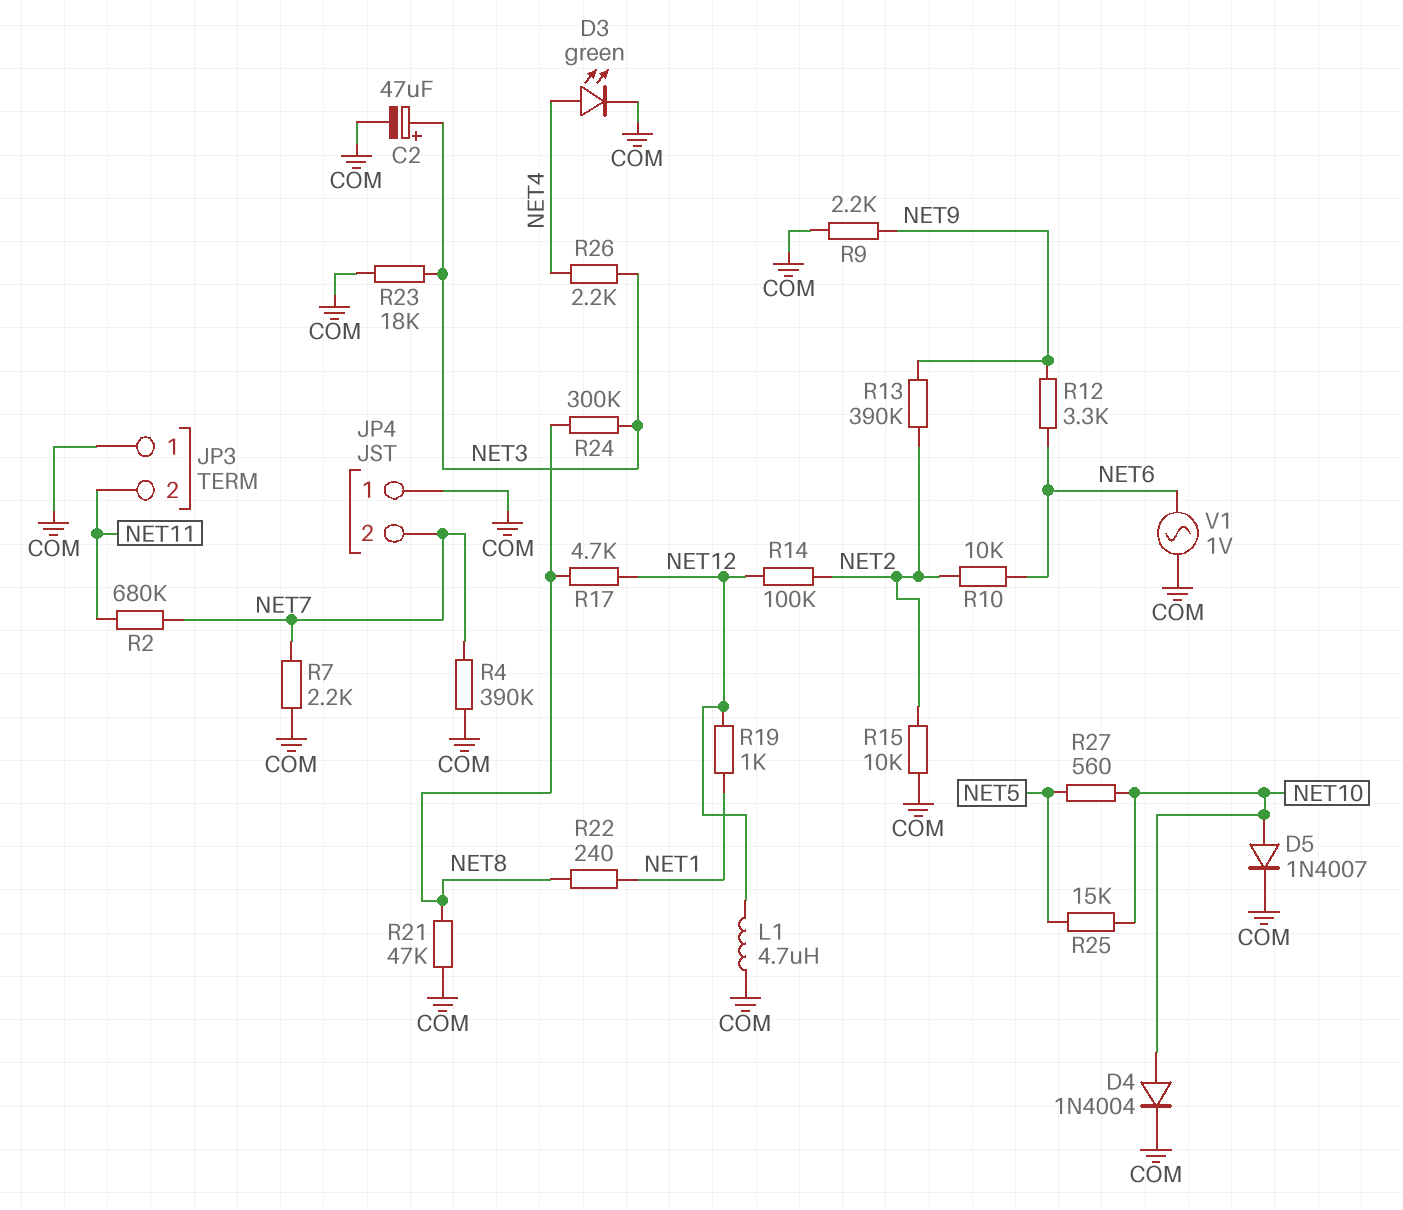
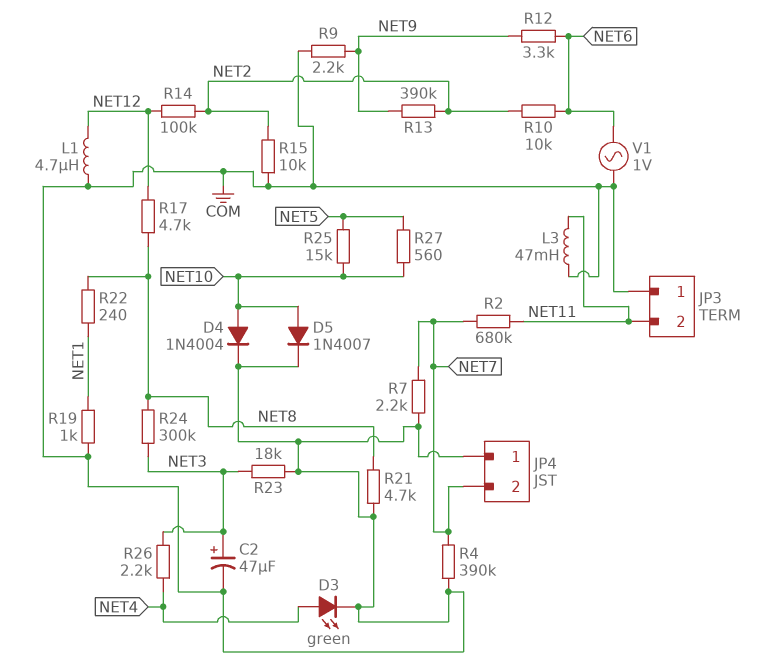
L3: none -> 47mH (COM, NET11)
R19: 1k (NET1, NET12) -> 1k (COM, NET1)
R21: 47k (COM, NET8) -> 4.7k (COM, NET8)

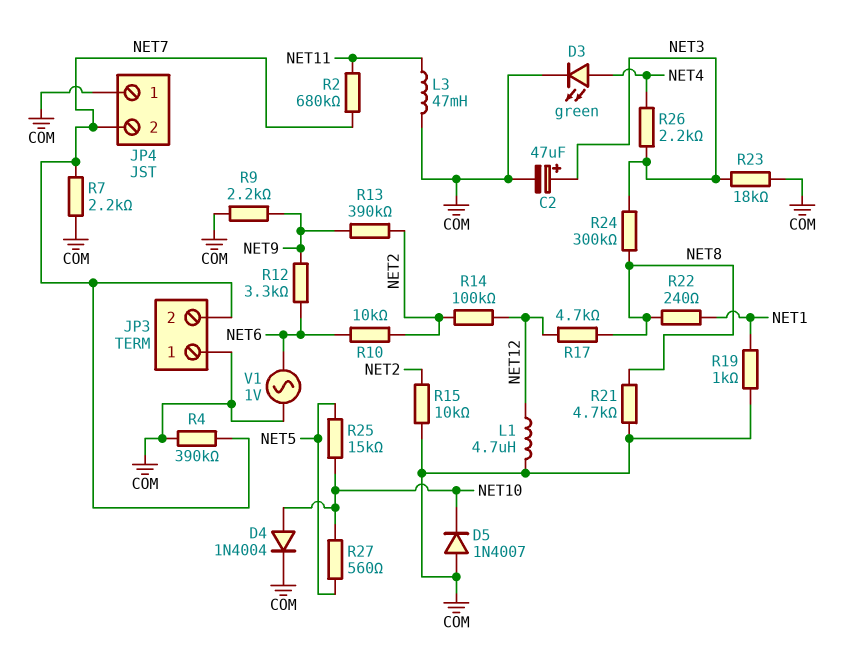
D5: diode 1N4007 (A NET10, K COM) -> diode 1N4007 (A COM, K NET10)
JP3 pin 2: NET11 -> NET7

